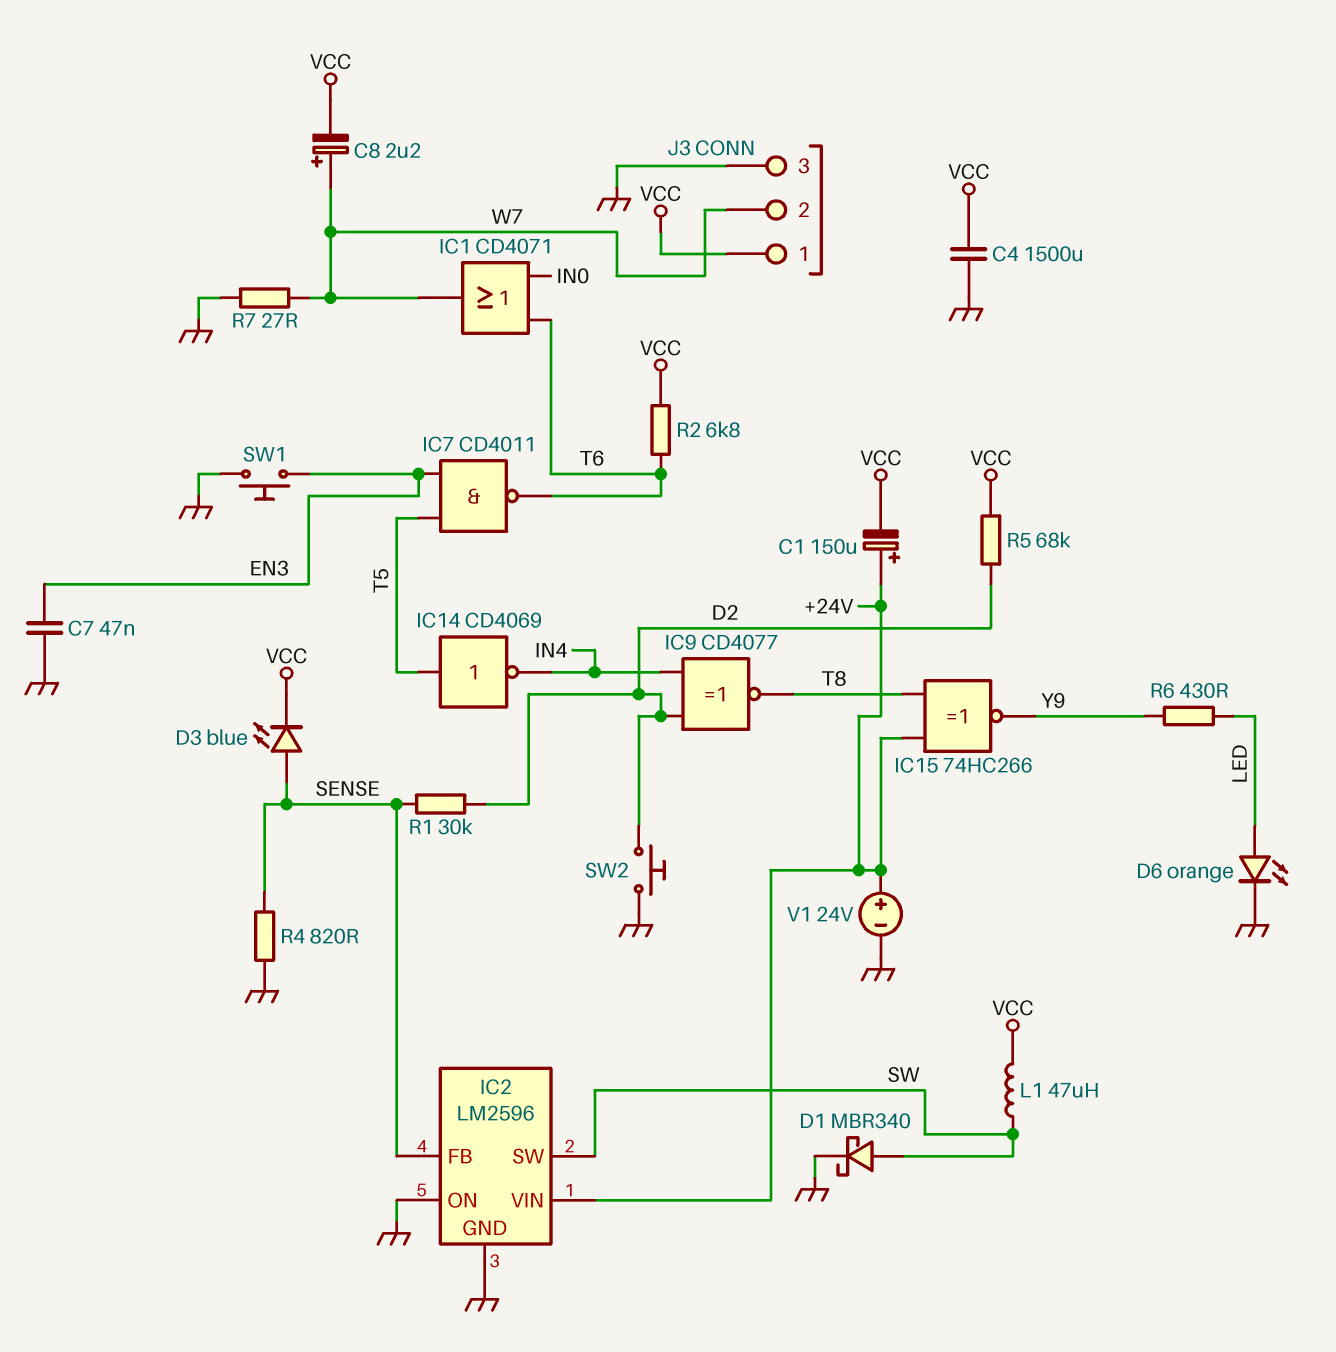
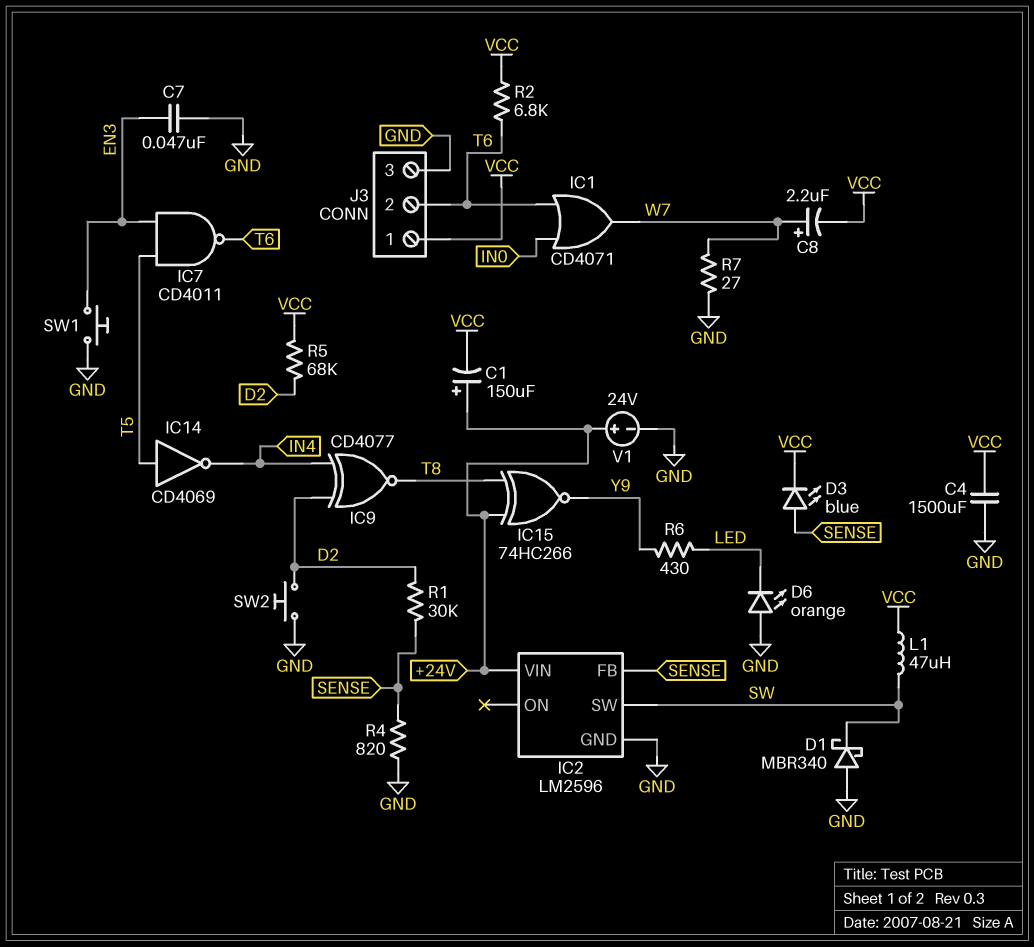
D1: schottky MBR340 (A SW, K GND) -> schottky MBR340 (A GND, K SW)
D6: LED orange (A LED, K GND) -> LED orange (A GND, K LED)
IC2 pin ON: GND -> none
J3 pin 2: W7 -> T6

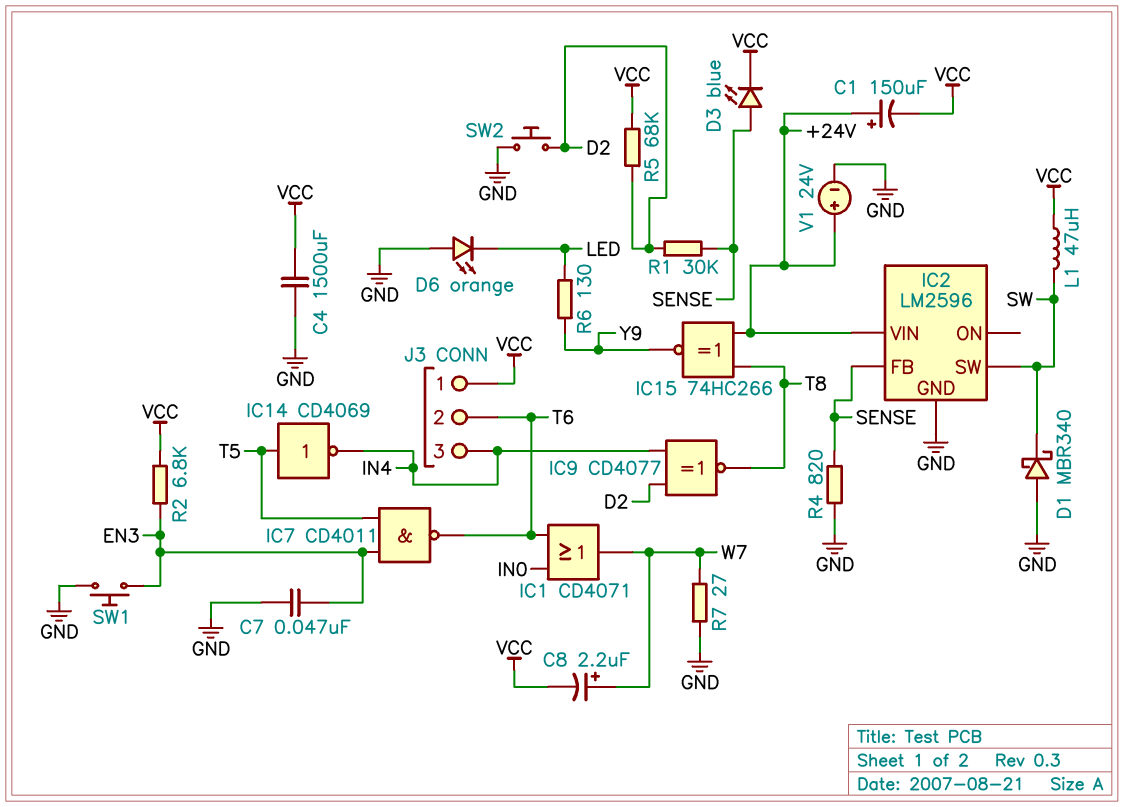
J3 pin 3: GND -> IN4
R2: 6.8k (T6, VCC) -> 6.8k (EN3, VCC)
R6: 430 (LED, Y9) -> 130 (LED, Y9)

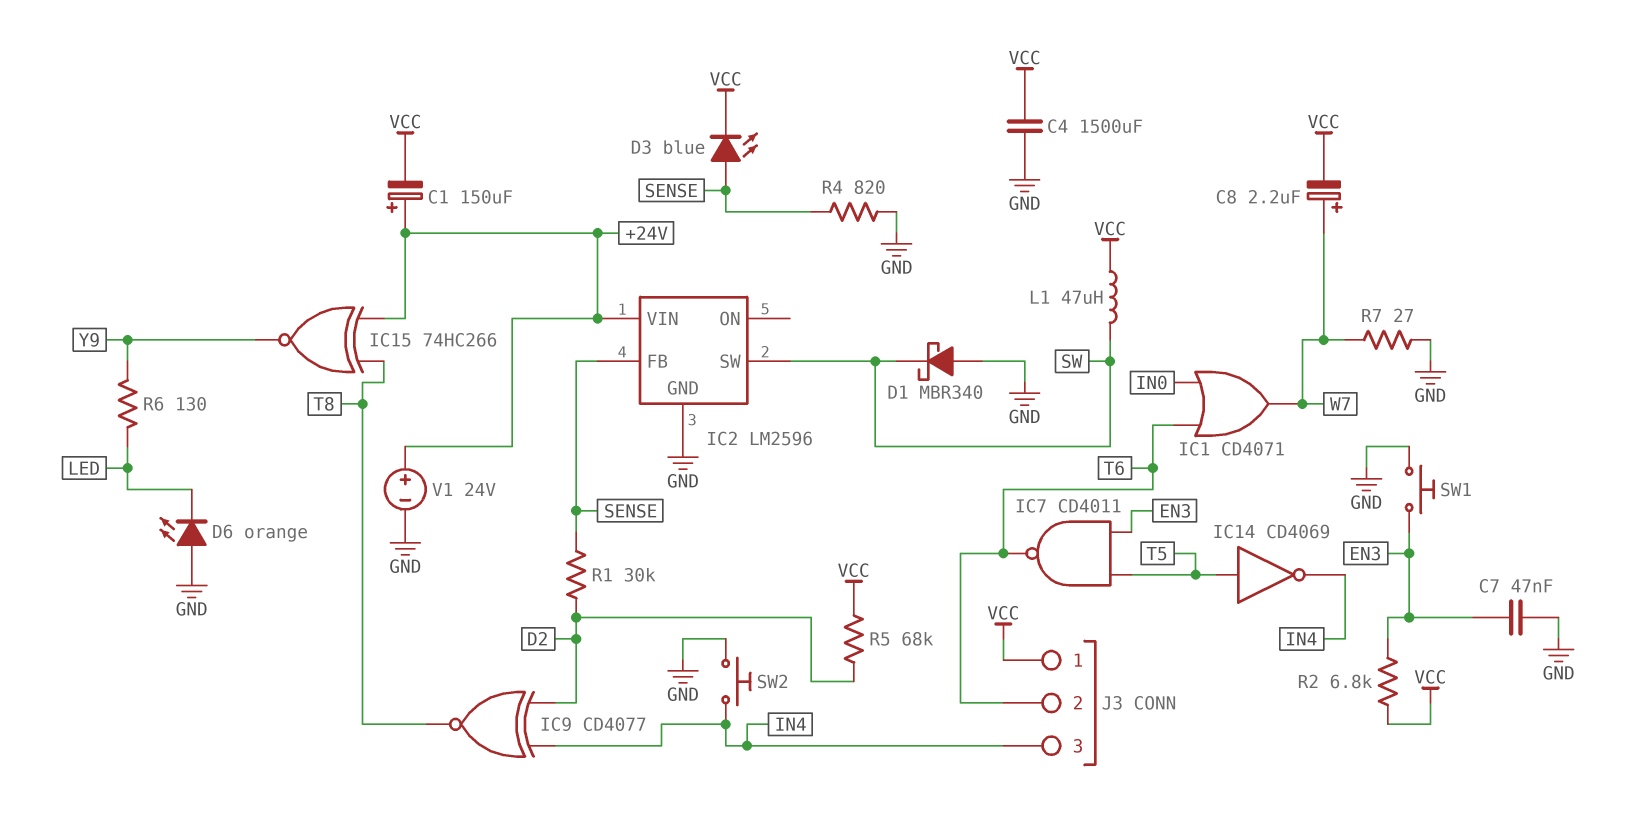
SW2: button (D2, GND) -> button (GND, IN4)

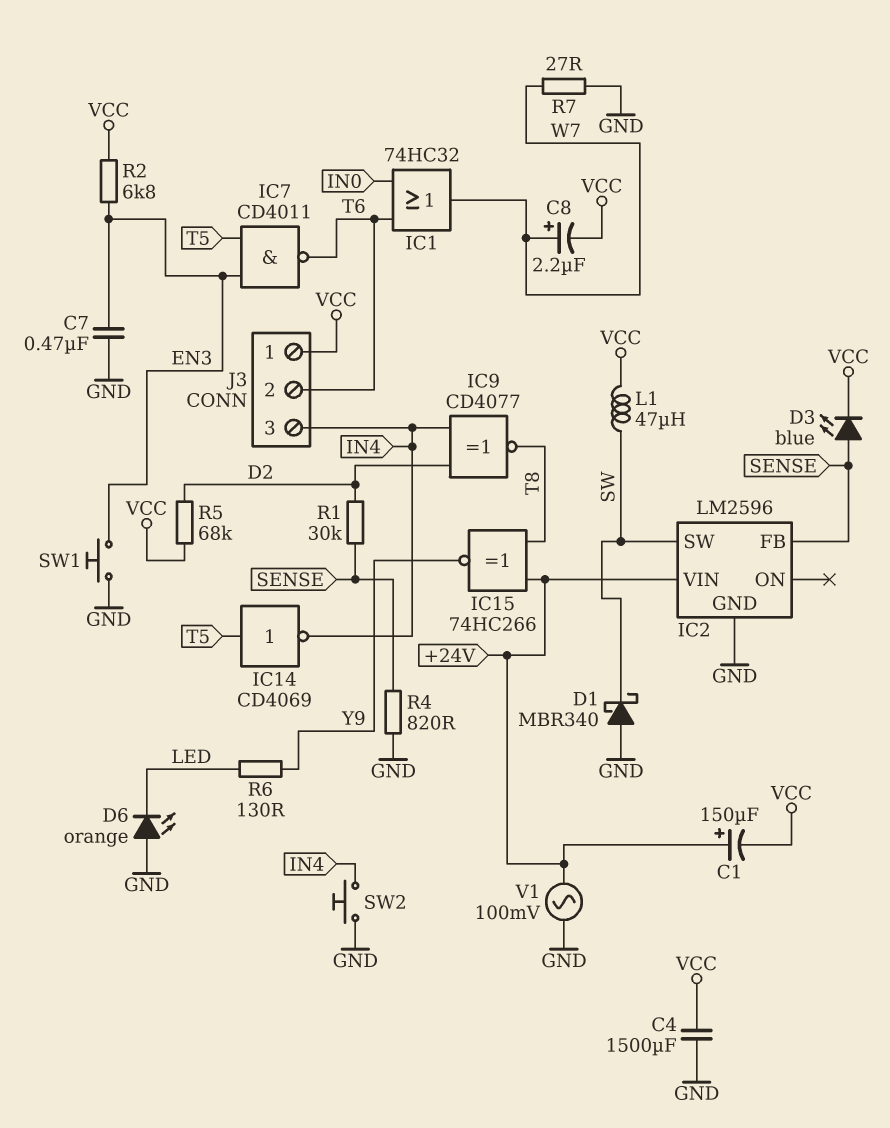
C7: 47nF (EN3, GND) -> 470nF (EN3, GND)
IC1: OR CD4071 (in IN0, in T6, out W7) -> OR 74HC32 (in IN0, in T6, out W7)
V1: 24V (plus +24V, minus GND) -> AC 100mV (+24V, GND)

